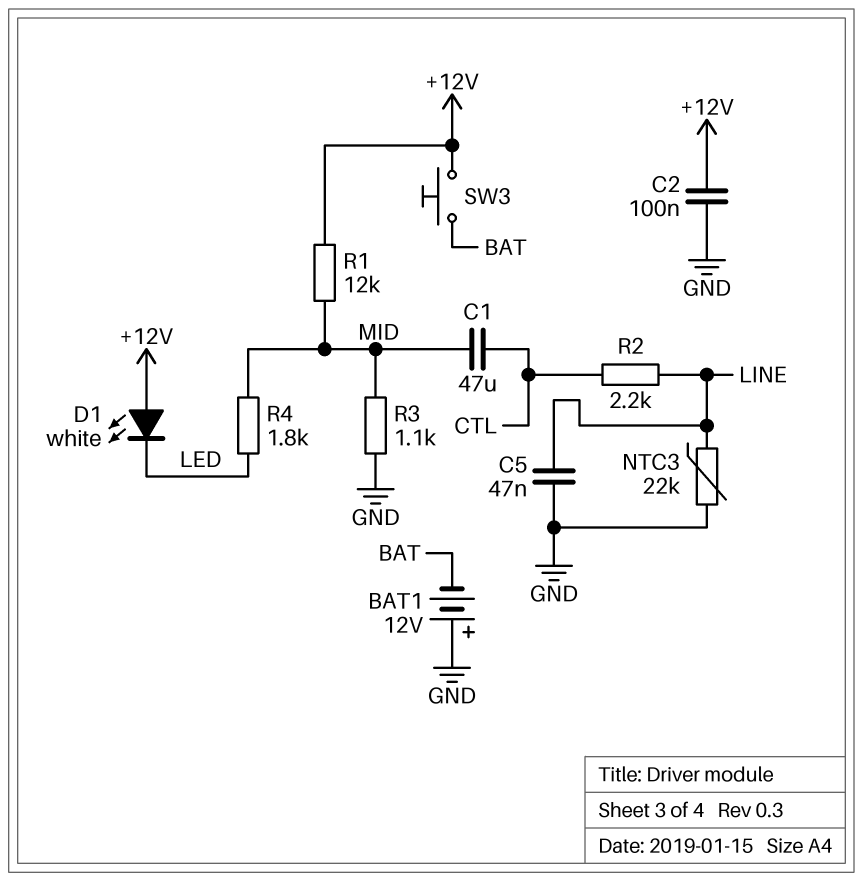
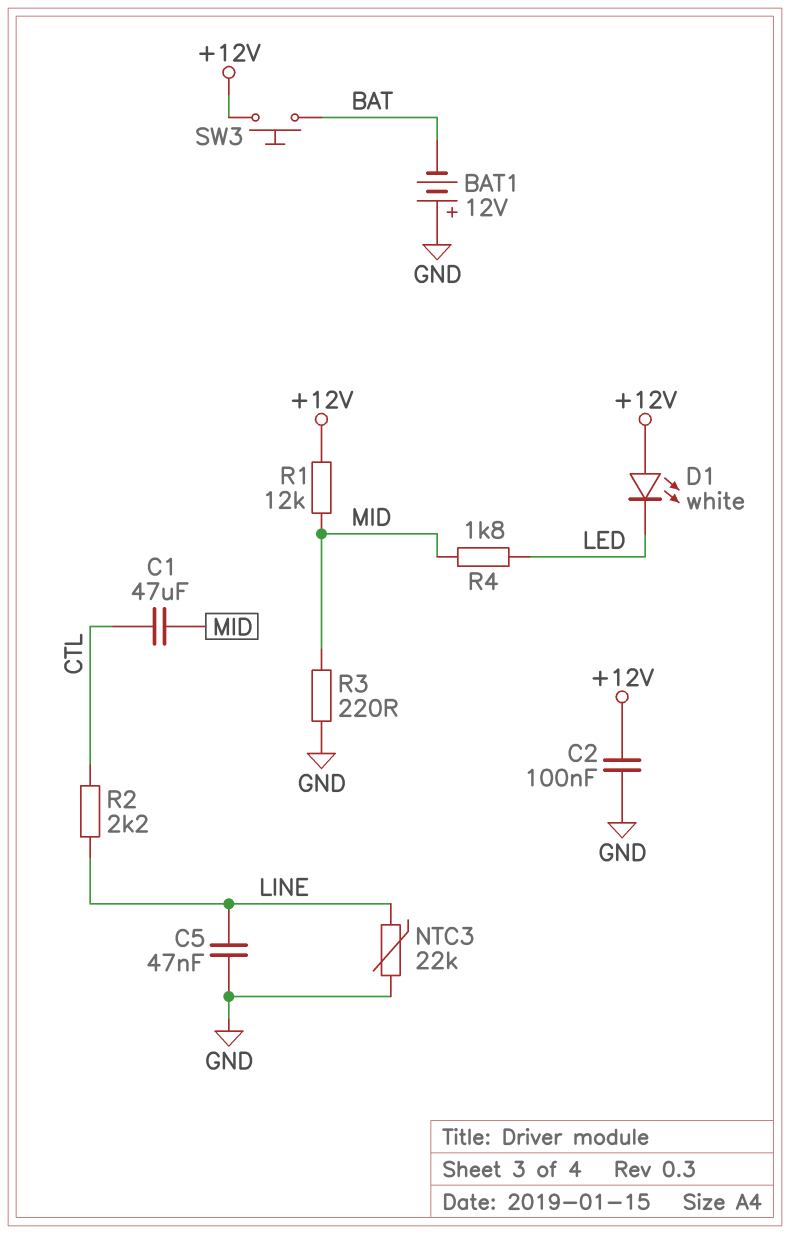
R3: 1.1k (GND, MID) -> 220 (GND, MID)

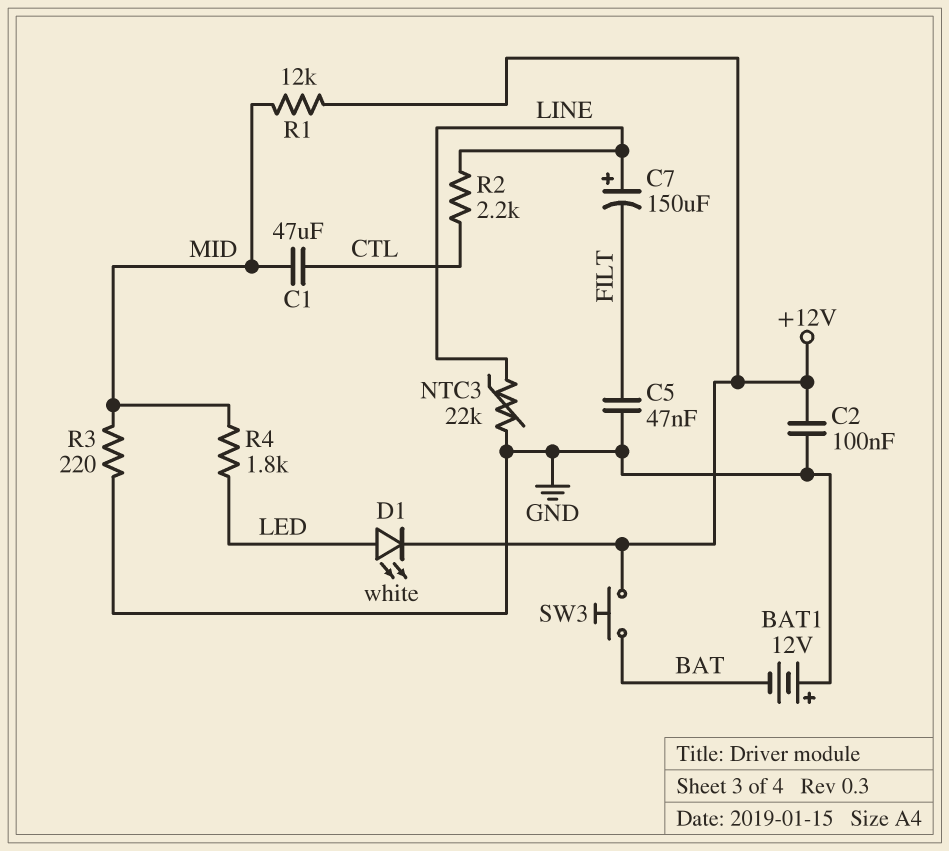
C5: 47nF (GND, LINE) -> 47nF (FILT, GND)
C7: none -> 150uF (plus LINE, minus FILT)
D1: LED white (A +12V, K LED) -> LED white (A LED, K +12V)

